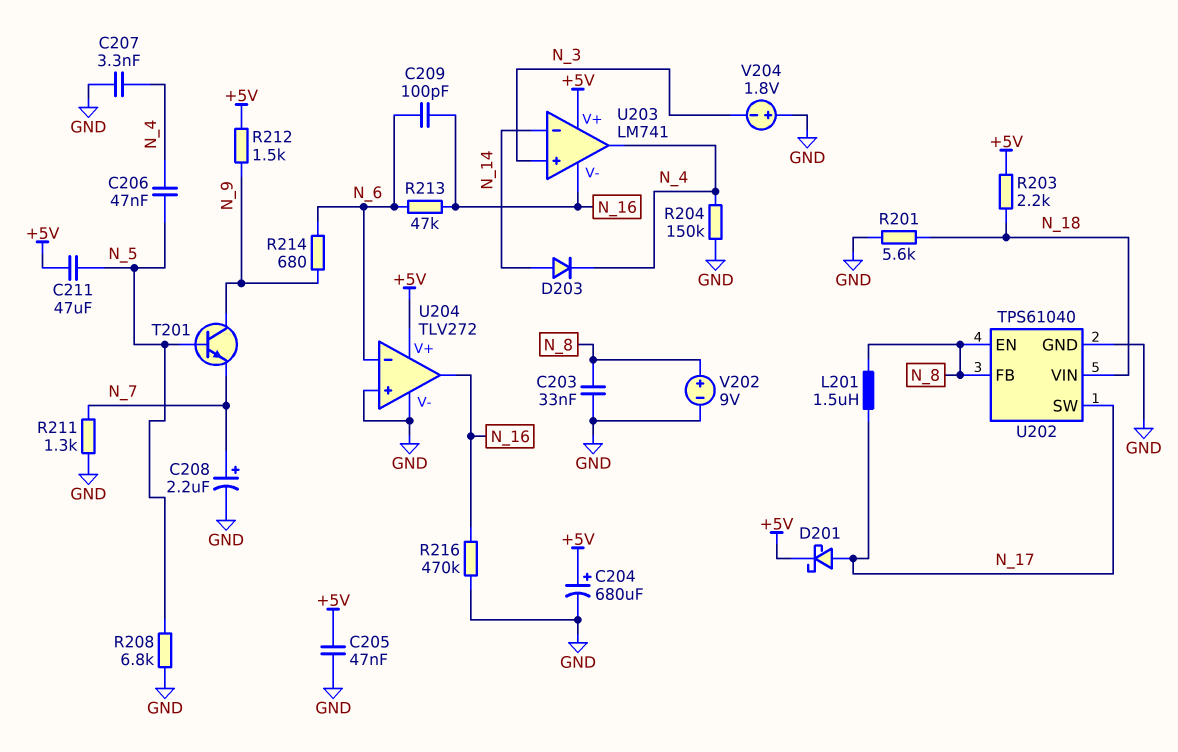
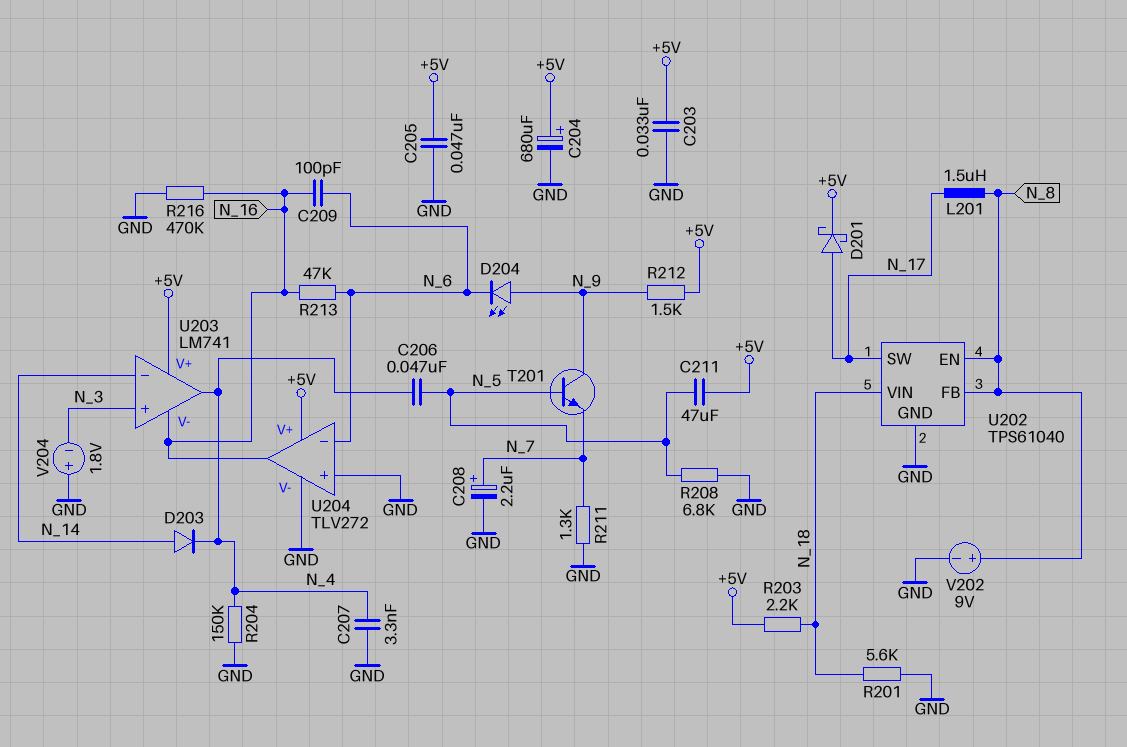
C203: 33nF (GND, N_8) -> 33nF (+5V, GND)
D204: none -> LED (A N_9, K N_6)
R214: 680 (N_6, N_9) -> none

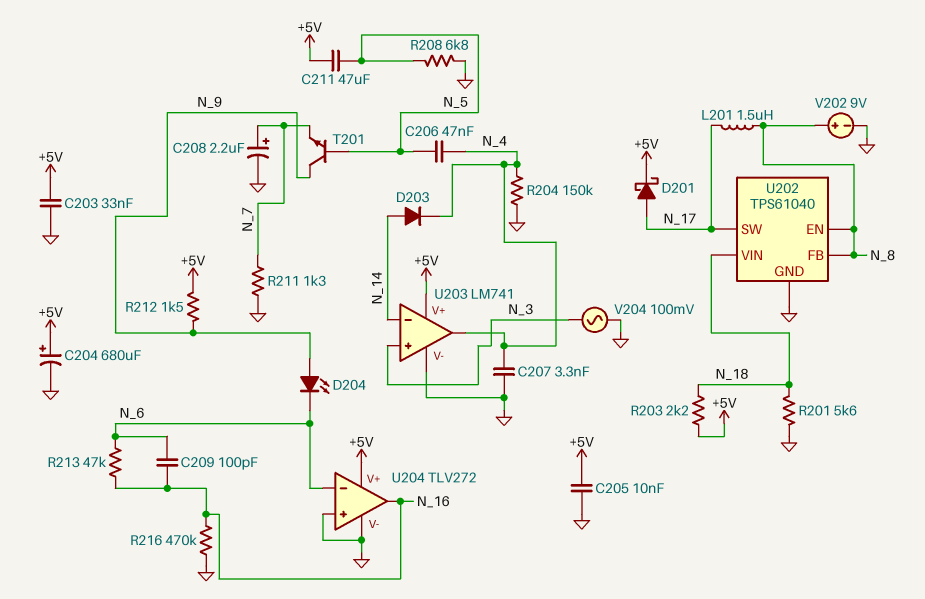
C205: 47nF (+5V, GND) -> 10nF (+5V, GND)
U203 pin V-: N_16 -> GND
V204: 1.8V (plus GND, minus N_3) -> AC 100mV (GND, N_3)

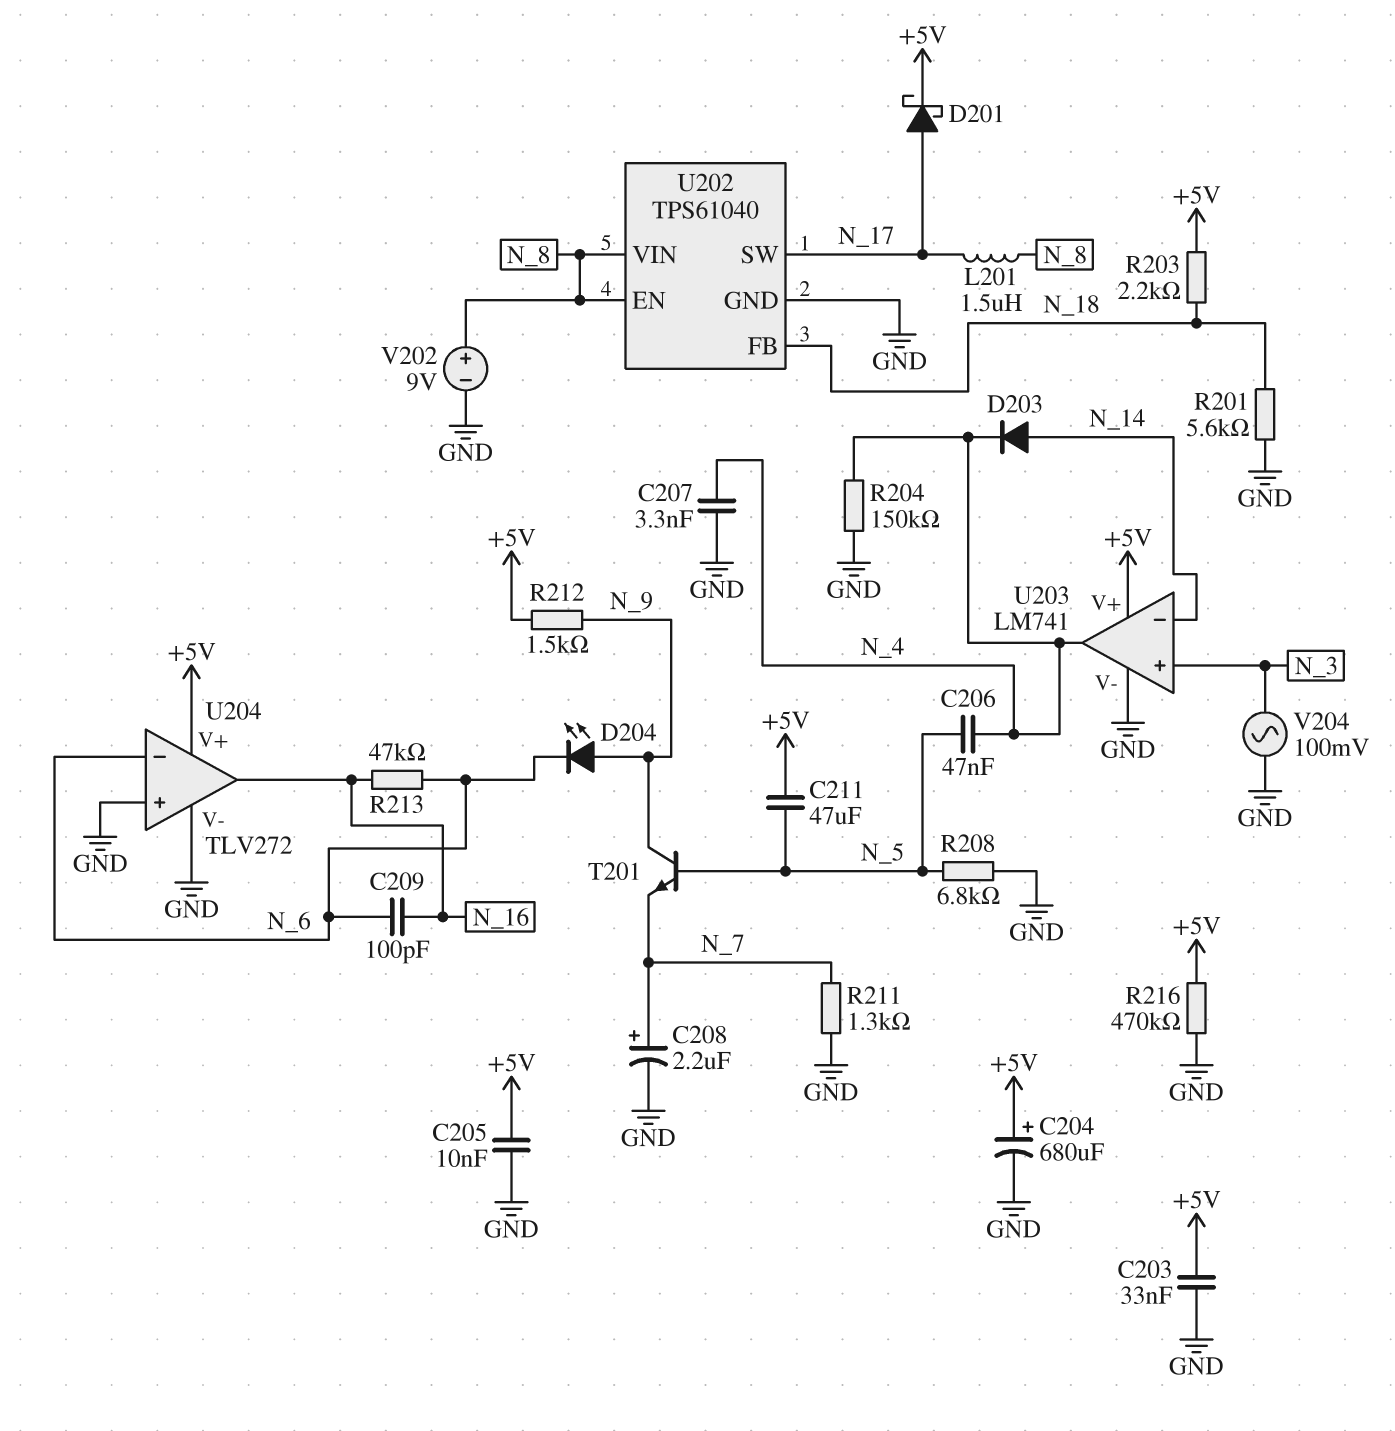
R216: 470k (GND, N_16) -> 470k (+5V, GND)
U202 pin FB: N_8 -> N_18
U202 pin VIN: N_18 -> N_8

